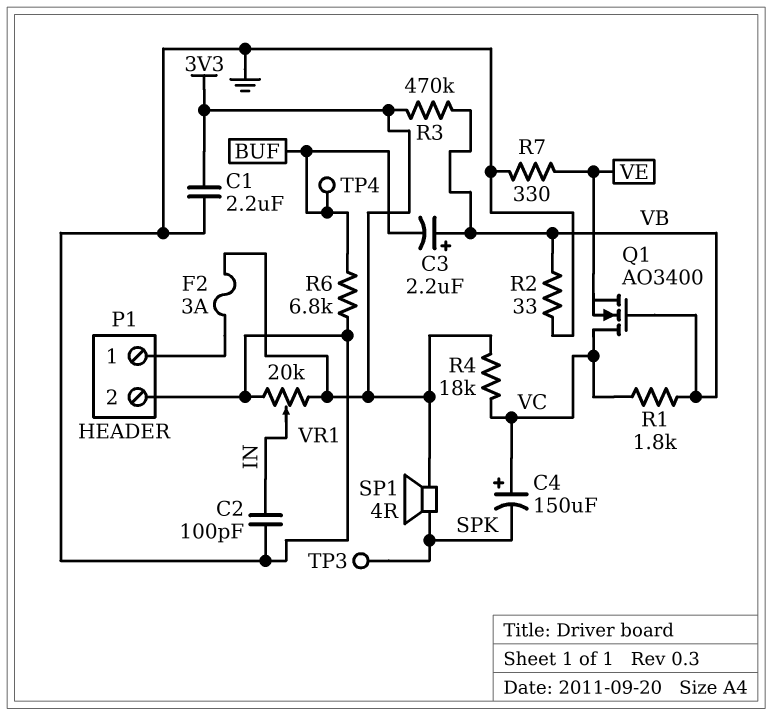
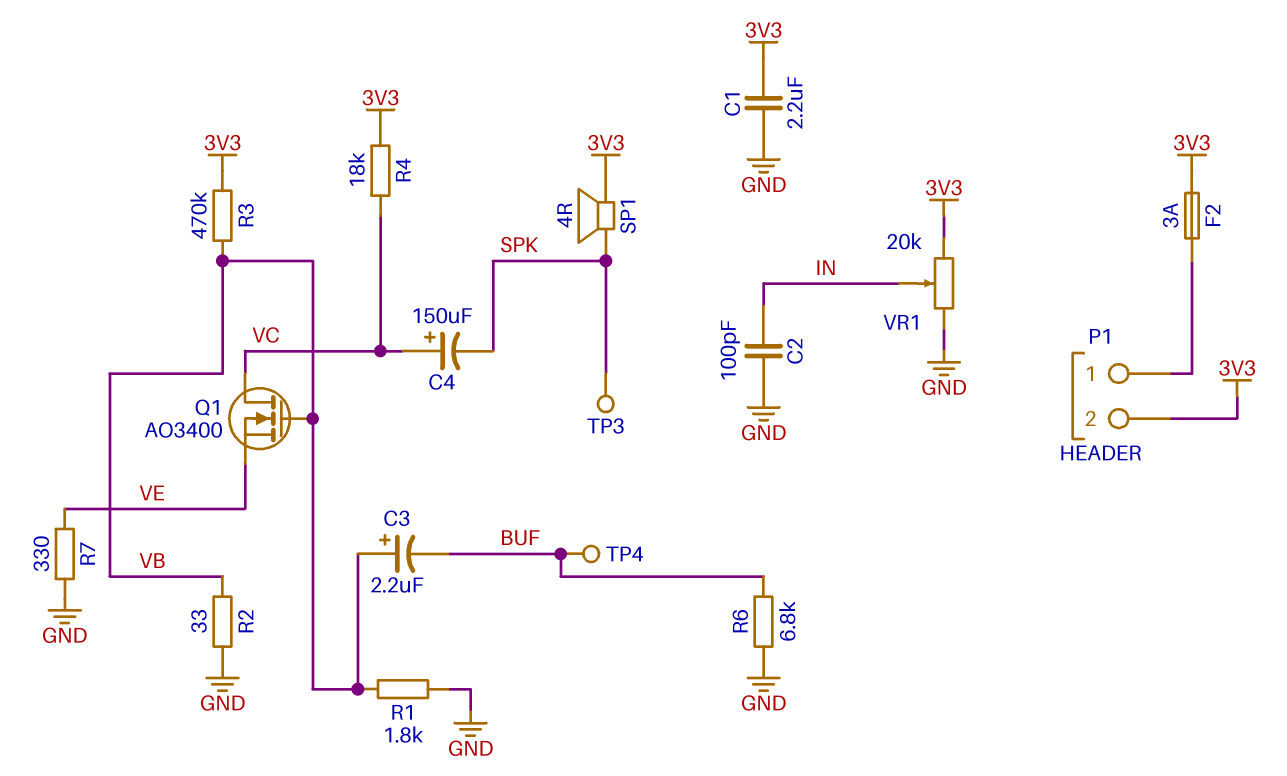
P1 pin 2: GND -> 3V3
R1: 1.8k (VB, VC) -> 1.8k (GND, VB)

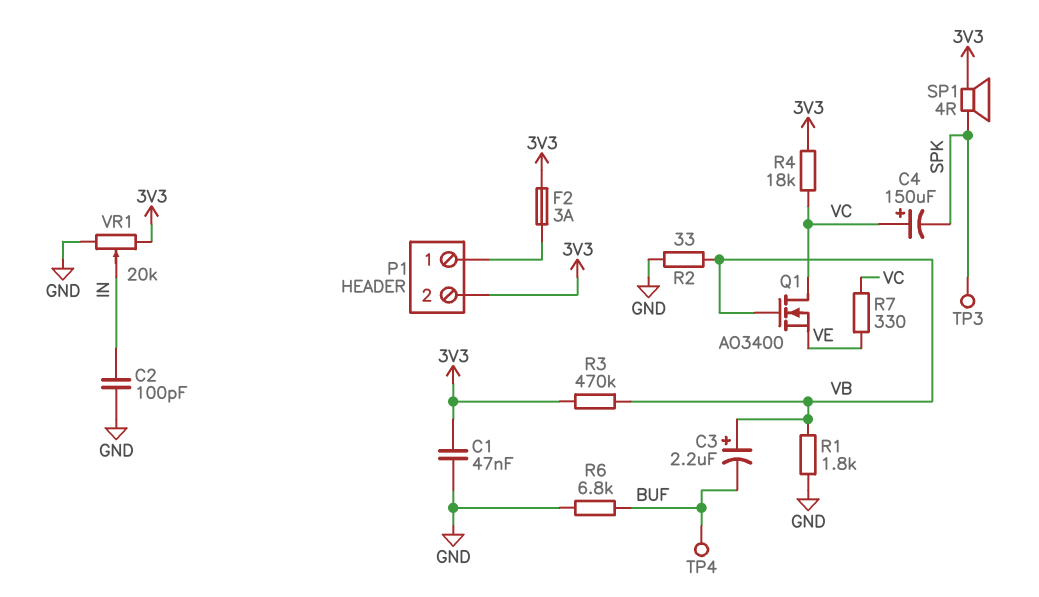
C1: 2.2uF (3V3, GND) -> 47nF (3V3, GND)
R7: 330 (GND, VE) -> 330 (VC, VE)

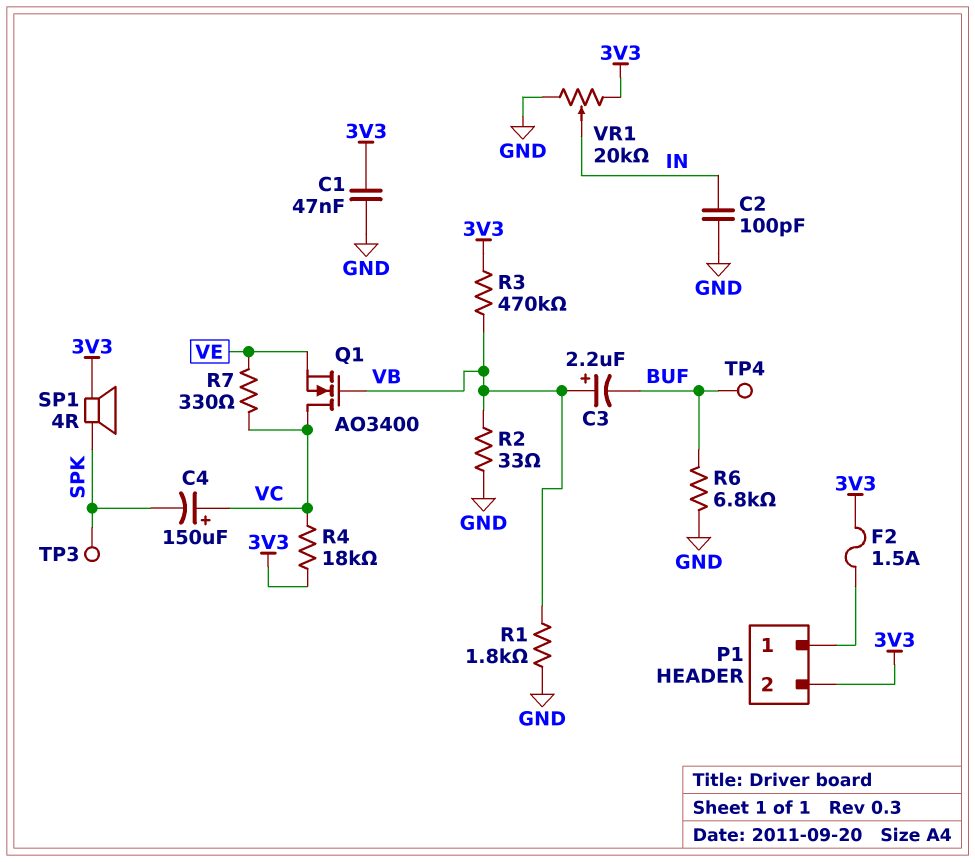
F2: 3A (3V3, P1/1) -> 1.5A (3V3, P1/1)

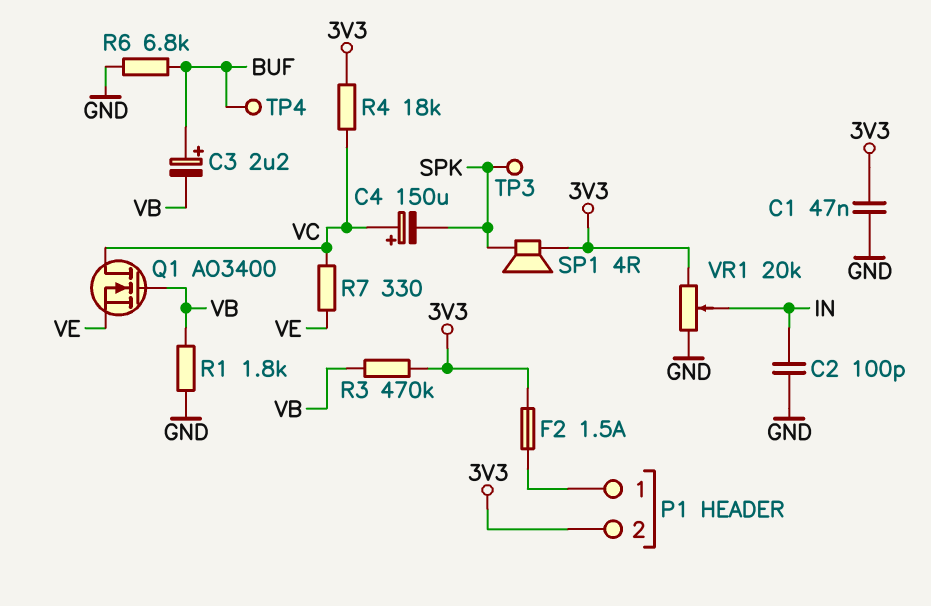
C3: 2.2uF (plus VB, minus BUF) -> 2.2uF (plus BUF, minus VB)
R2: 33 (GND, VB) -> none

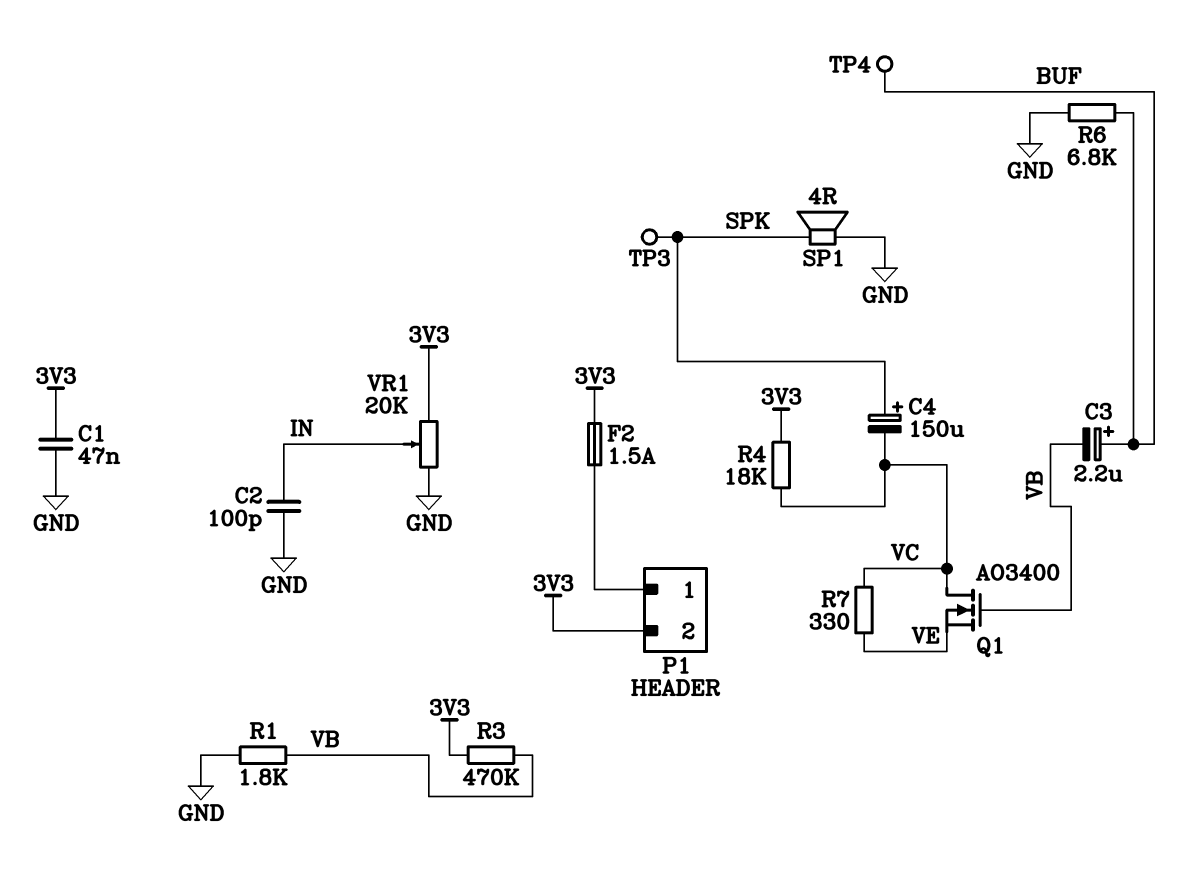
C4: 150uF (plus VC, minus SPK) -> 150uF (plus SPK, minus VC)
SP1: speaker 4R (3V3, SPK) -> speaker 4R (GND, SPK)

